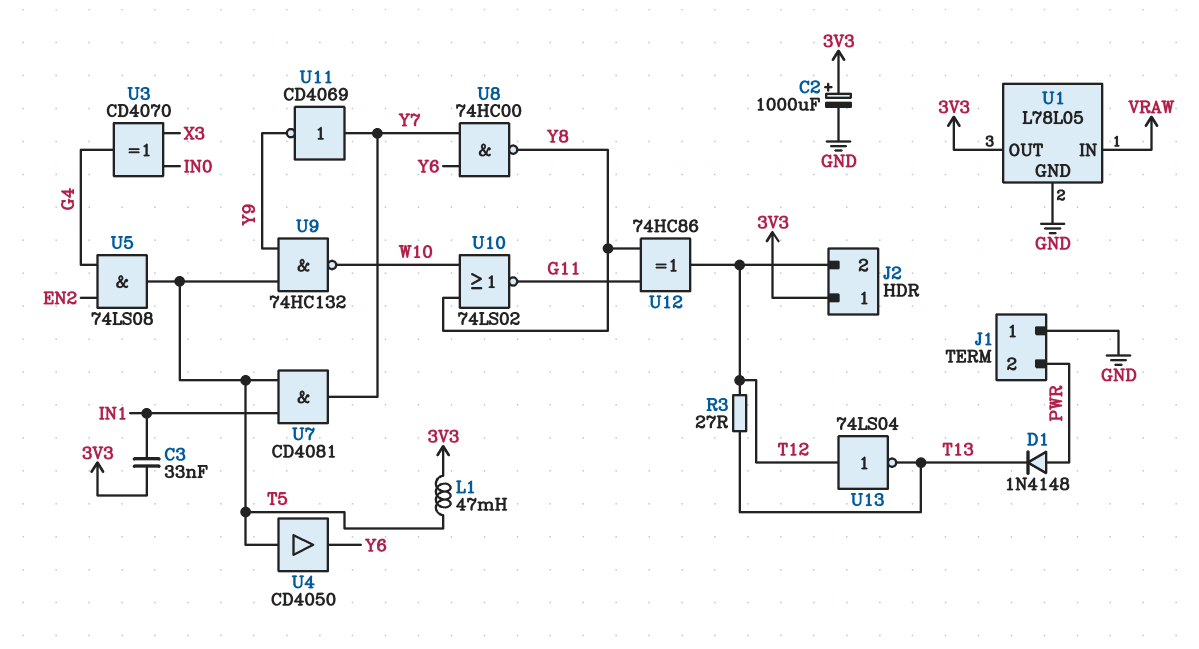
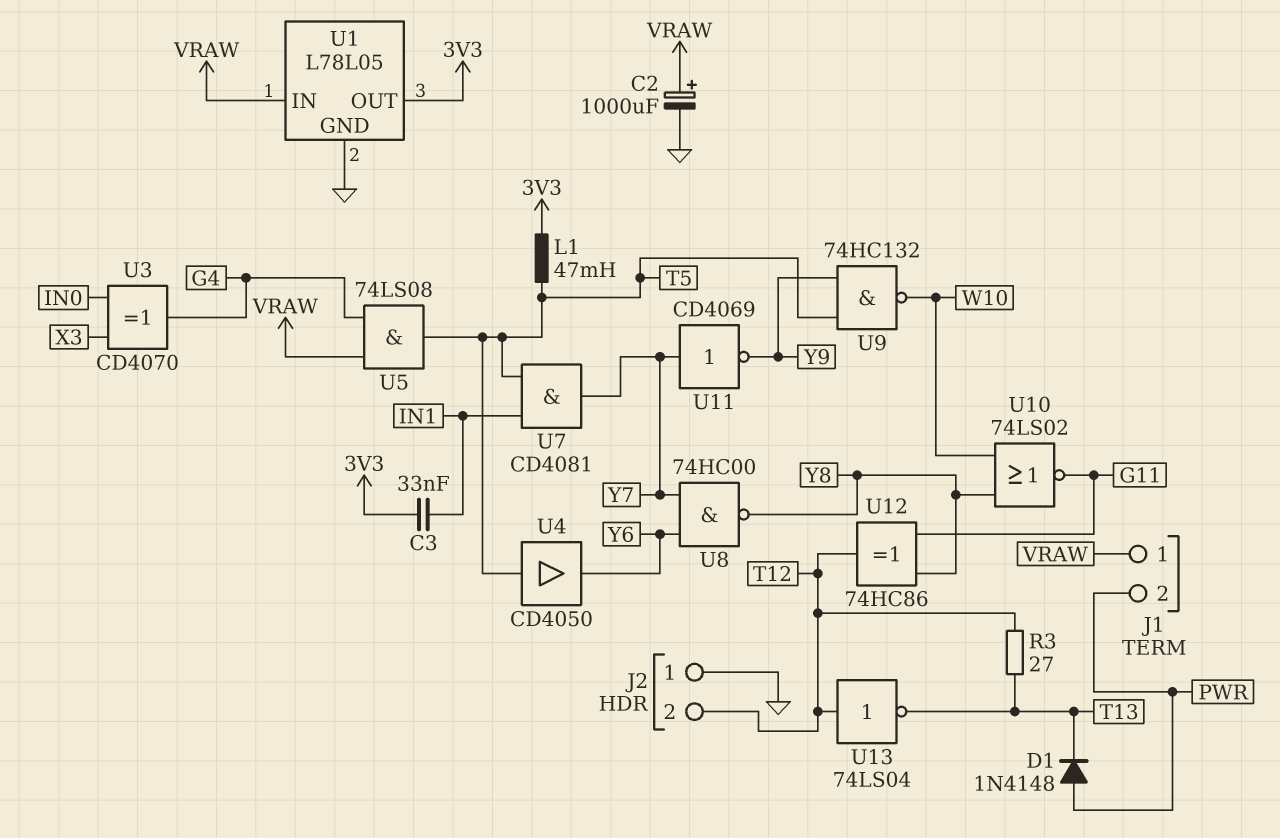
C2: 1000uF (plus 3V3, minus GND) -> 1000uF (plus VRAW, minus GND)
J1 pin 1: GND -> VRAW
J2 pin 1: 3V3 -> GND
U5: AND 74LS08 (in EN2, in G4, out T5) -> AND 74LS08 (in G4, in VRAW, out T5)

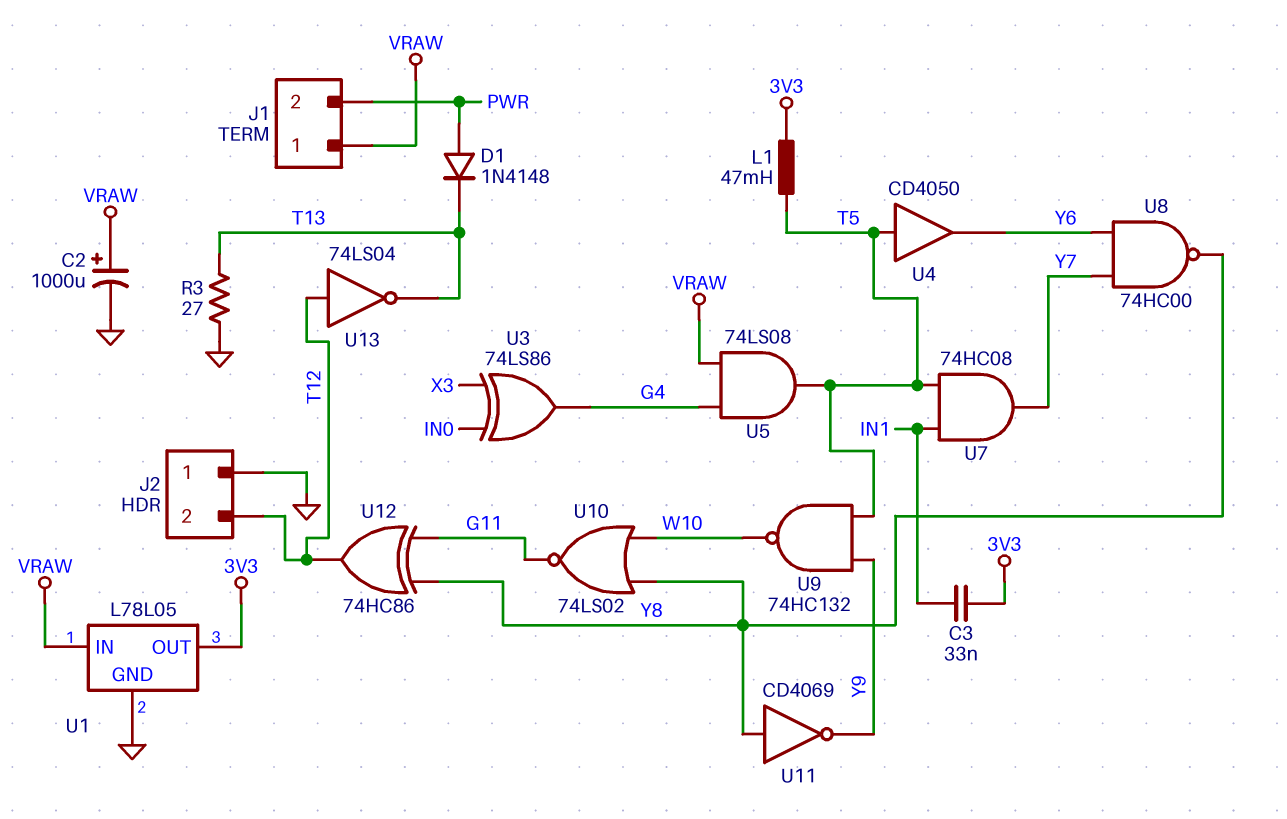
R3: 27 (T12, T13) -> 27 (GND, T13)
U3: XOR CD4070 (in IN0, in X3, out G4) -> XOR 74LS86 (in IN0, in X3, out G4)
U7: AND CD4081 (in IN1, in T5, out Y7) -> AND 74HC08 (in IN1, in T5, out Y7)
U11: NOT CD4069 (in Y7, out Y9) -> NOT CD4069 (in Y8, out Y9)

